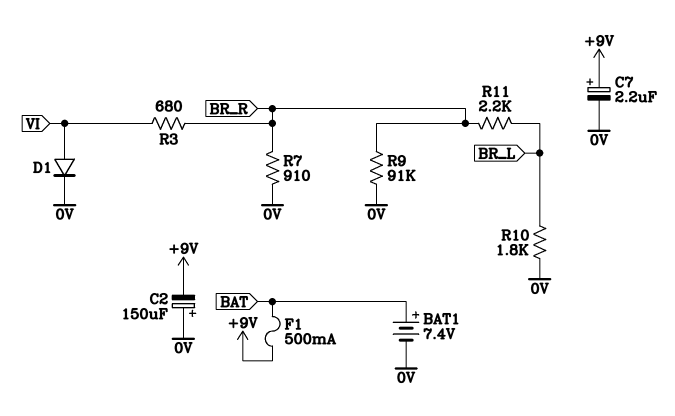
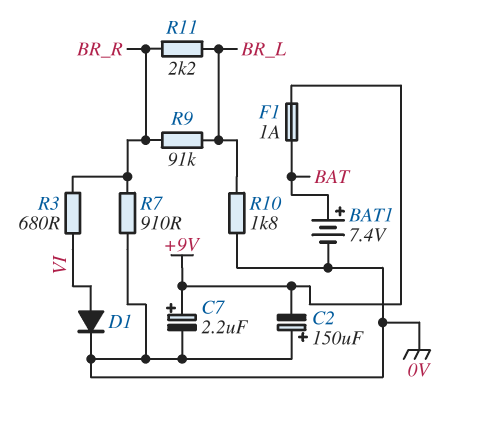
F1: 500mA (+9V, BAT) -> 1A (+9V, BAT)
R9: 91k (0V, BR_R) -> 91k (BR_L, BR_R)

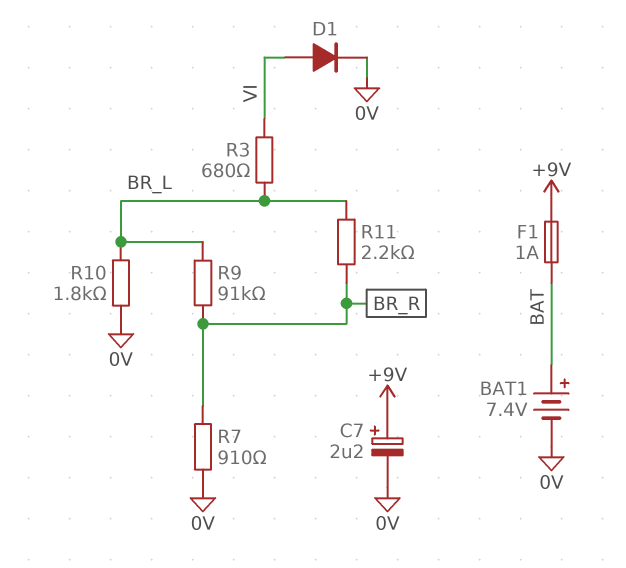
C2: 150uF (plus 0V, minus +9V) -> none
R3: 680 (BR_R, VI) -> 680 (BR_L, VI)

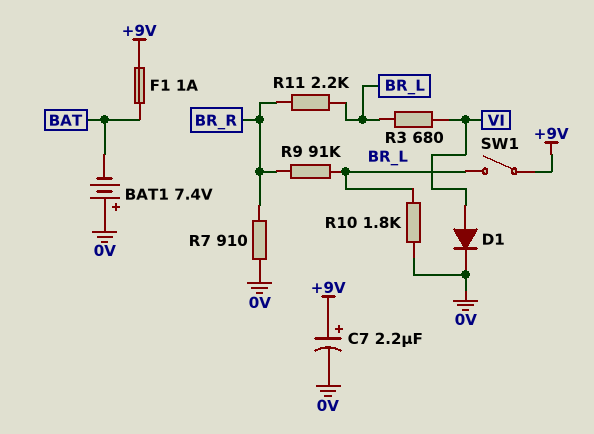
BAT1: 7.4V (plus BAT, minus 0V) -> 7.4V (plus 0V, minus BAT)
SW1: none -> switch (+9V, BR_L)

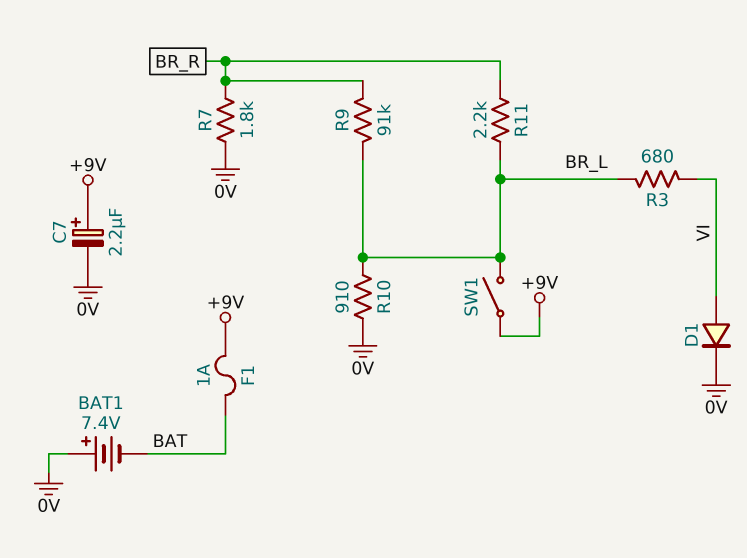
R7: 910 (0V, BR_R) -> 1.8k (0V, BR_R)
R10: 1.8k (0V, BR_L) -> 910 (0V, BR_L)

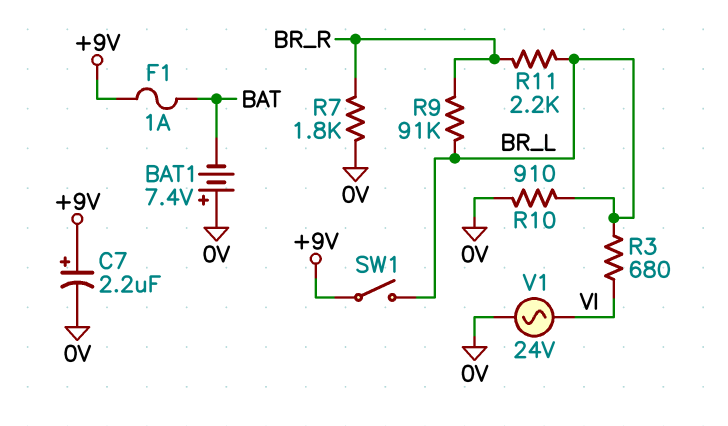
D1: diode (A VI, K 0V) -> none
V1: none -> AC 24V (0V, VI)

